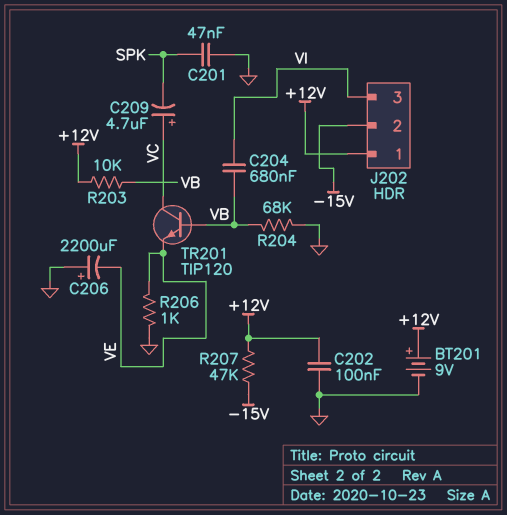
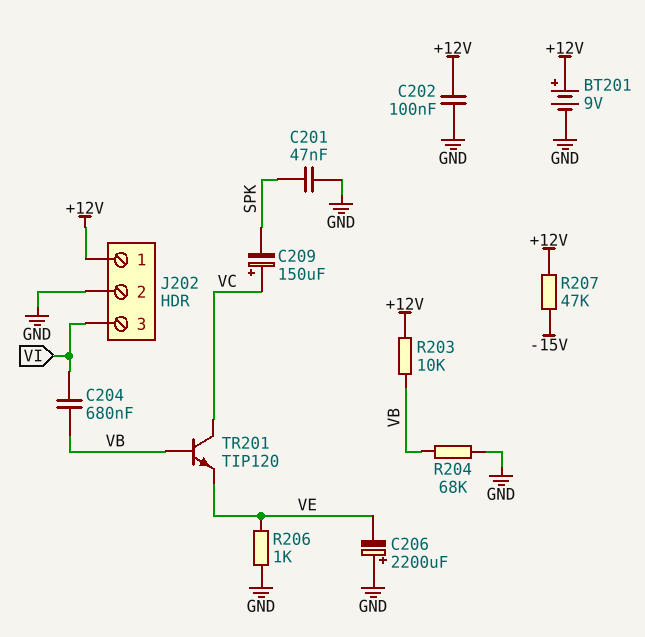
C209: 4.7uF (plus VC, minus SPK) -> 150uF (plus VC, minus SPK)
J202 pin 2: -15V -> GND

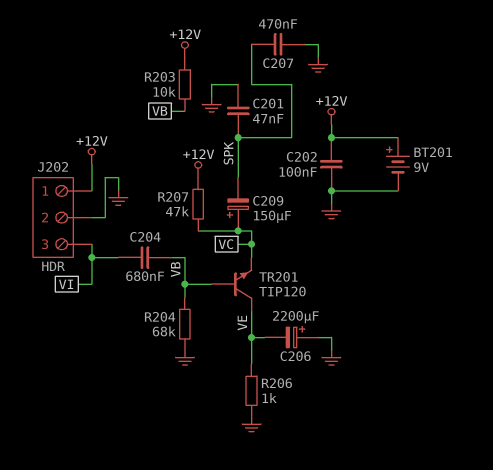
C207: none -> 470nF (GND, SPK)
R207: 47k (+12V, -15V) -> 47k (+12V, VC)
TR201: NPN TIP120 (B VB, C VC, E VE) -> NPN TIP120 (B VB, C VE, E VC)

